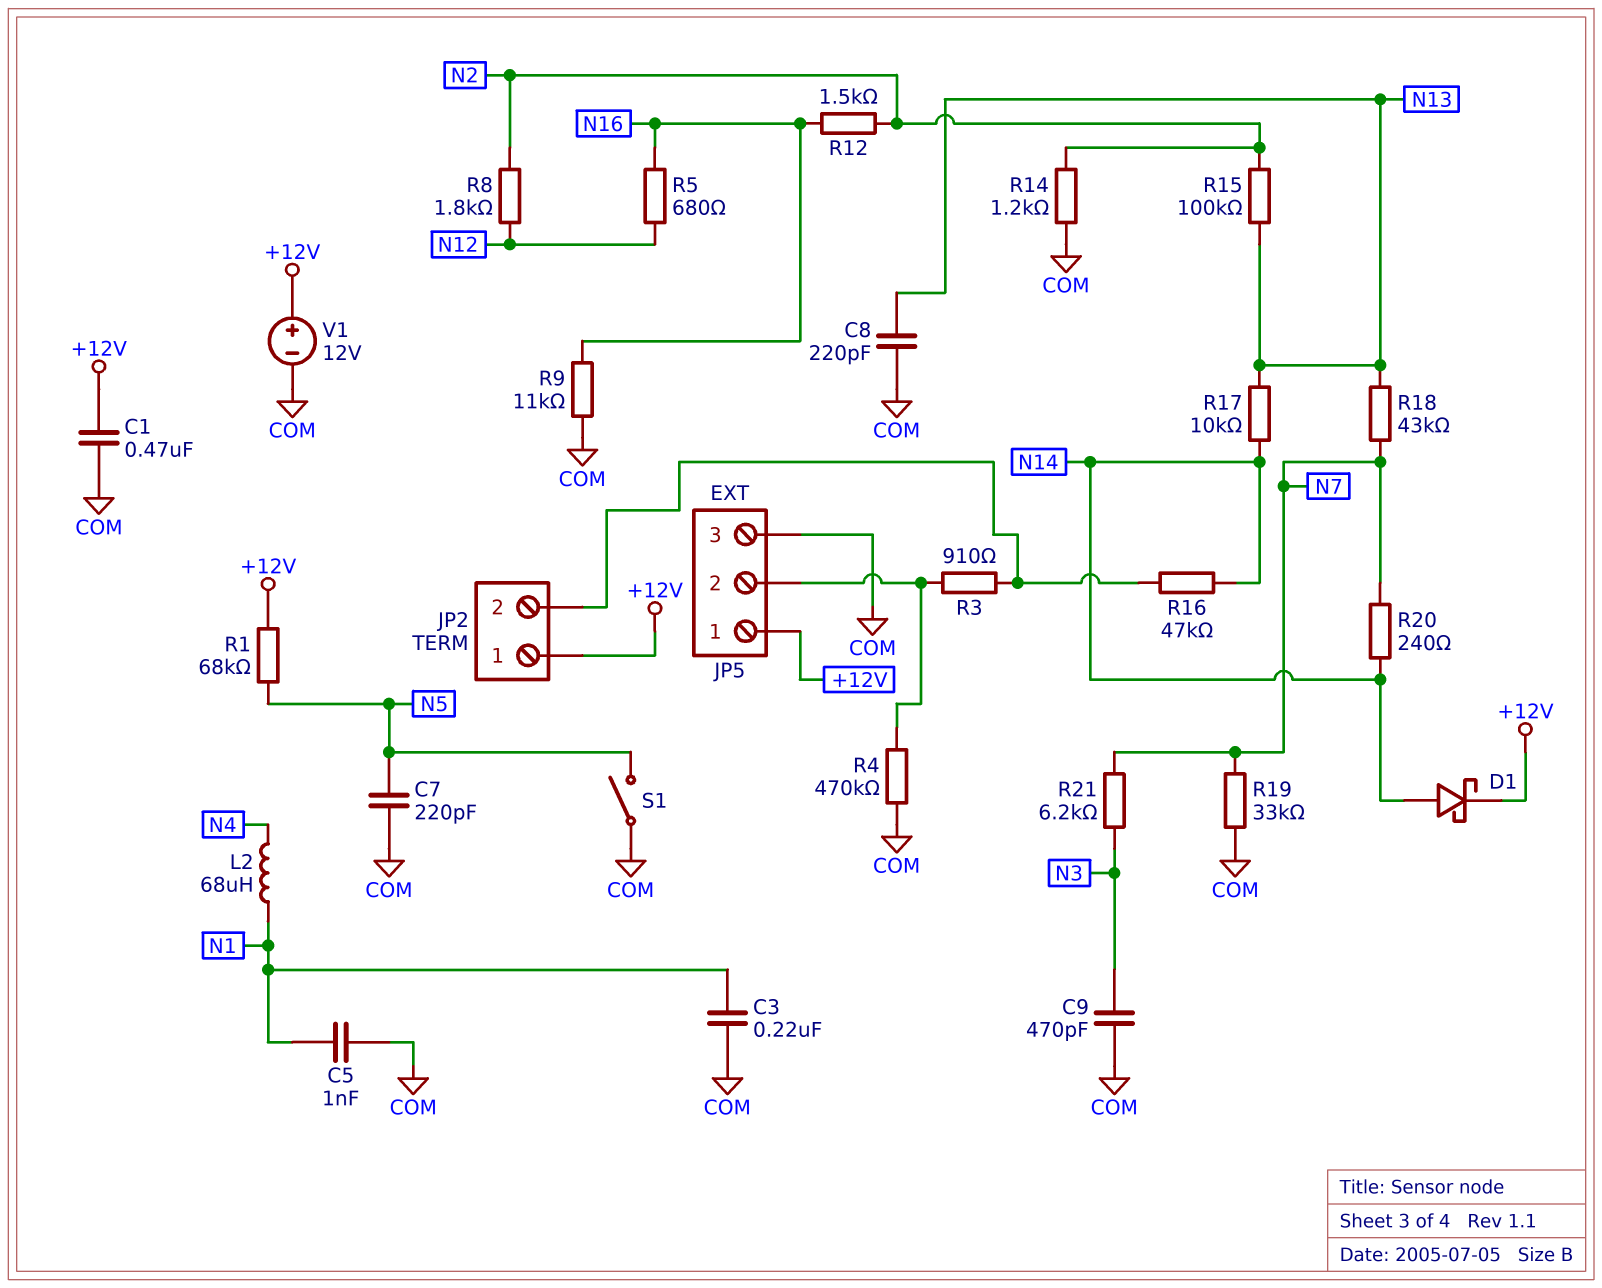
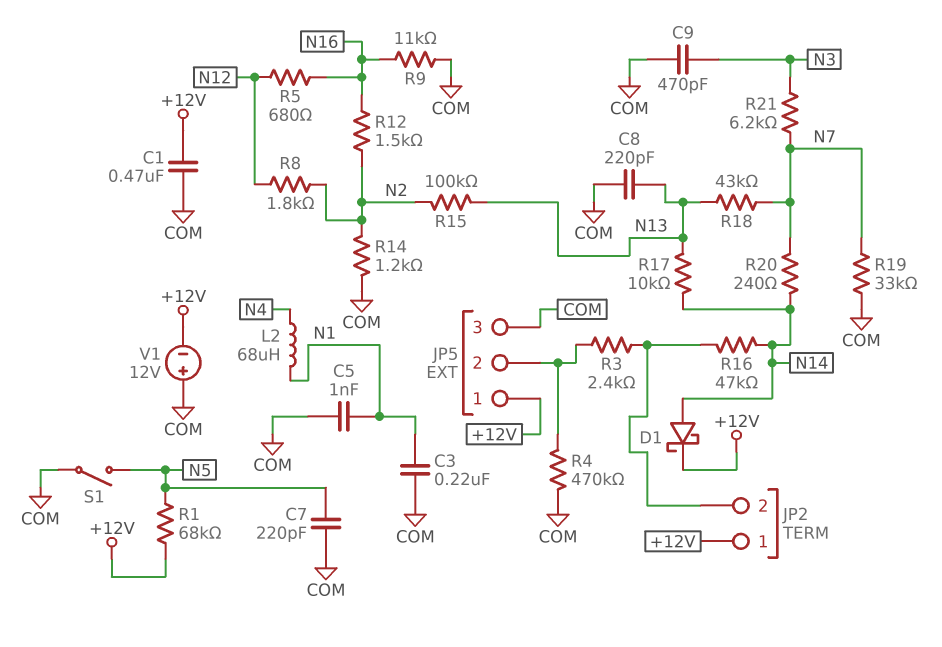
R3: 910 (JP2/2, JP5/2) -> 2.4k (JP2/2, JP5/2)
V1: 12V (plus +12V, minus COM) -> 12V (plus COM, minus +12V)

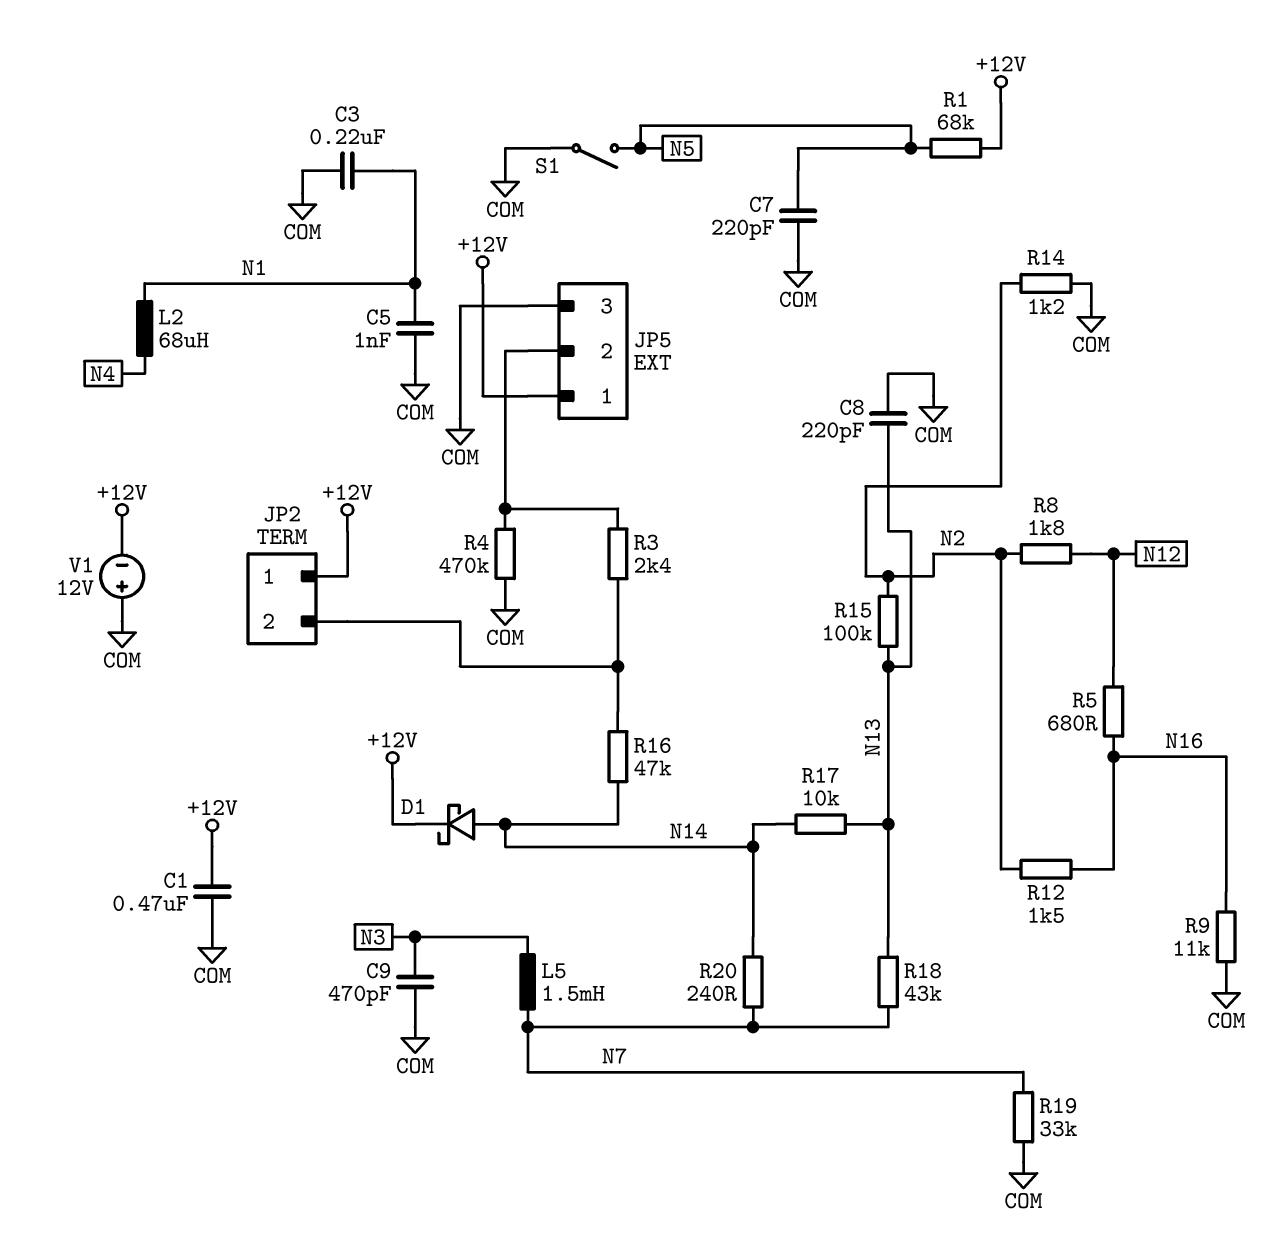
L5: none -> 1.5mH (N3, N7)
R21: 6.2k (N3, N7) -> none

